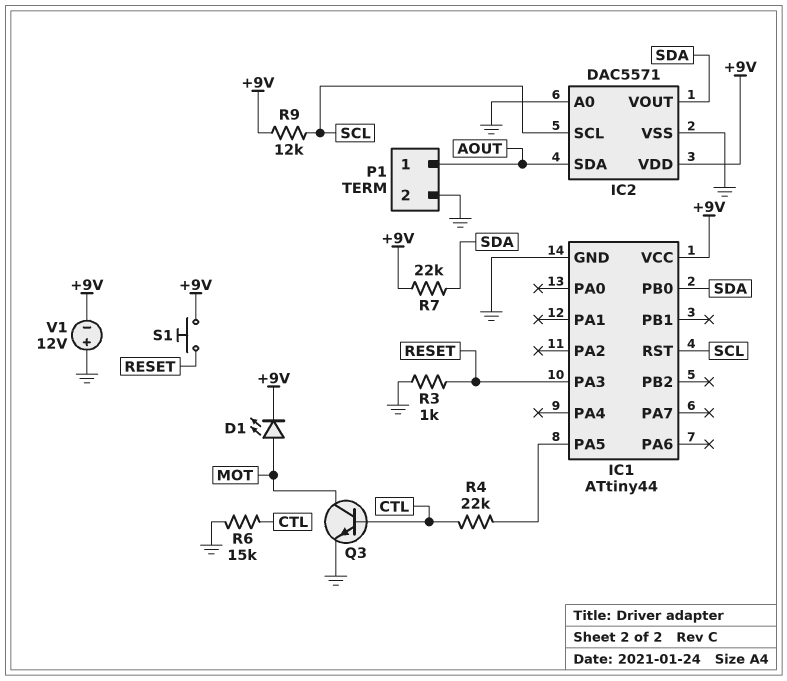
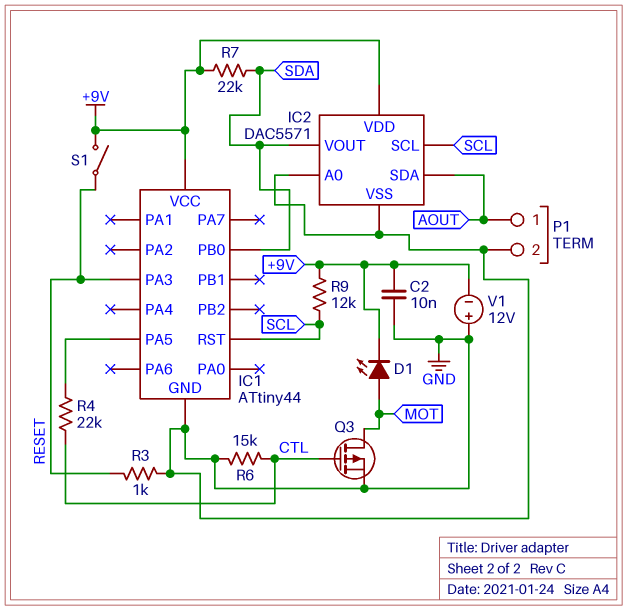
C2: none -> 10nF (+9V, GND)
Q3: NPN (B CTL, C MOT, E GND) -> PMOS (G CTL, D MOT, S GND)
S1: button (+9V, RESET) -> switch (+9V, RESET)

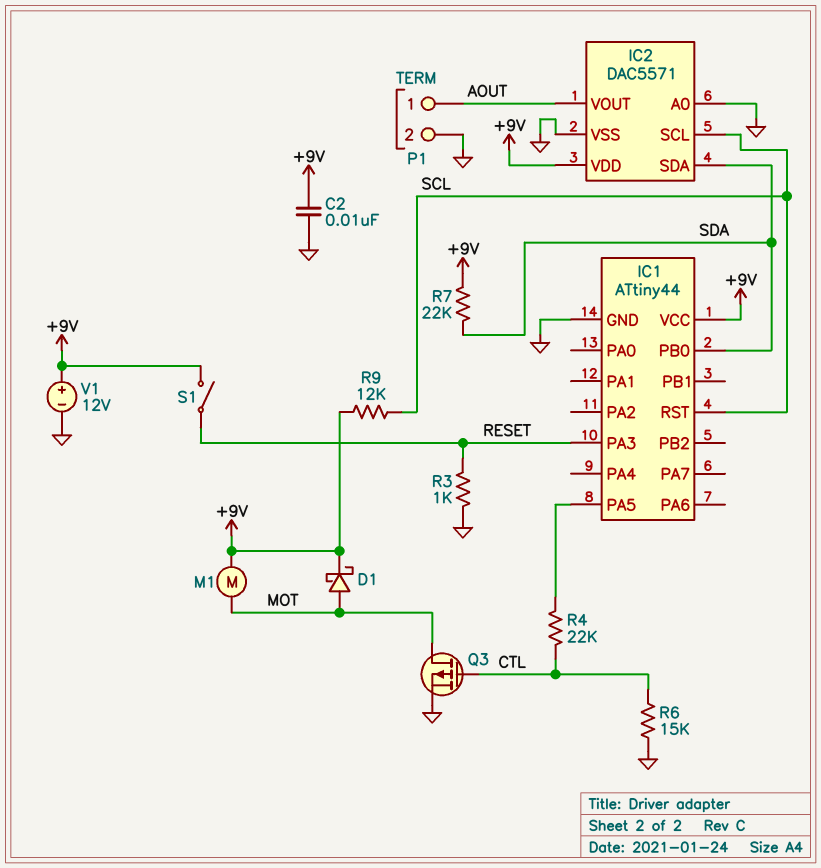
D1: LED (A MOT, K +9V) -> schottky (A MOT, K +9V)
IC2 pin SDA: AOUT -> SDA
IC2 pin VOUT: SDA -> AOUT
M1: none -> motor (+9V, MOT)
V1: 12V (plus GND, minus +9V) -> 12V (plus +9V, minus GND)

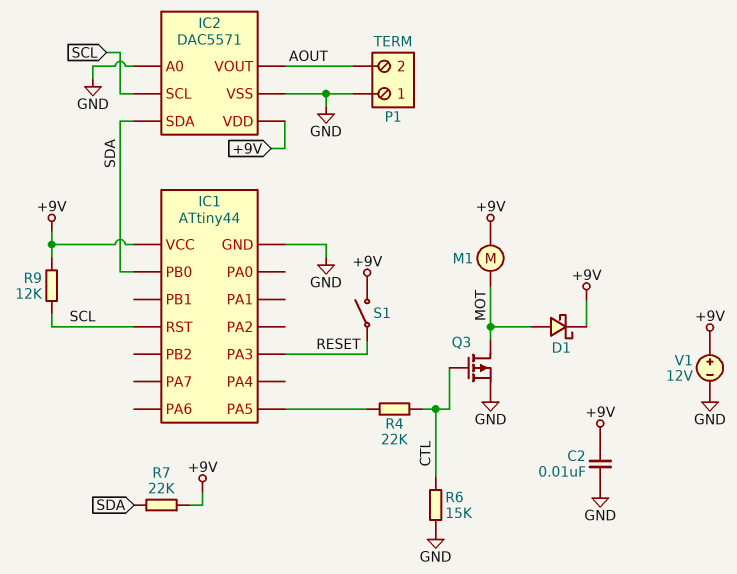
P1 pin 1: AOUT -> GND
P1 pin 2: GND -> AOUT
R3: 1k (GND, RESET) -> none

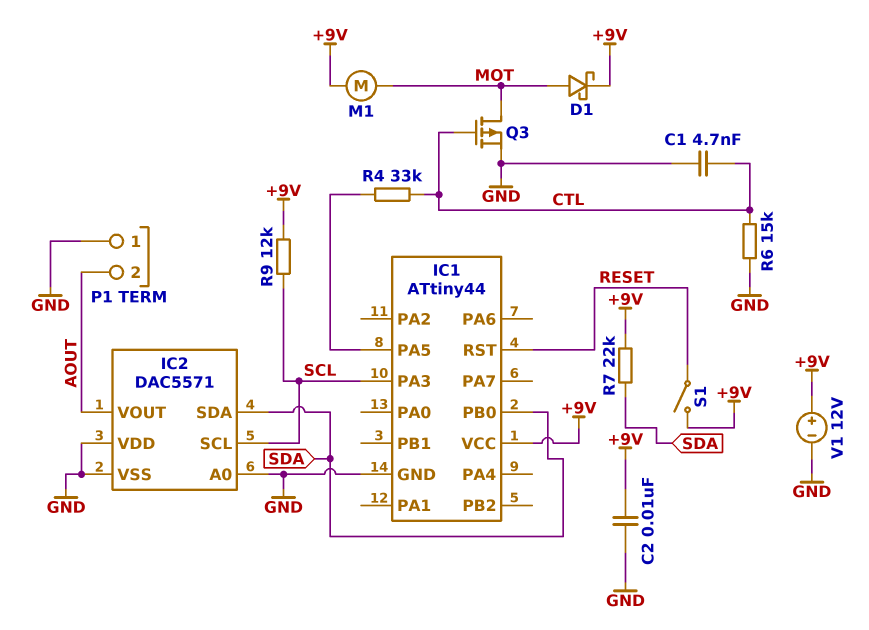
C1: none -> 4.7nF (CTL, GND)
IC1 pin PA3: RESET -> SCL
IC1 pin RST: SCL -> RESET
IC2 pin VDD: +9V -> GND
R4: 22k (CTL, IC1/PA5) -> 33k (CTL, IC1/PA5)

